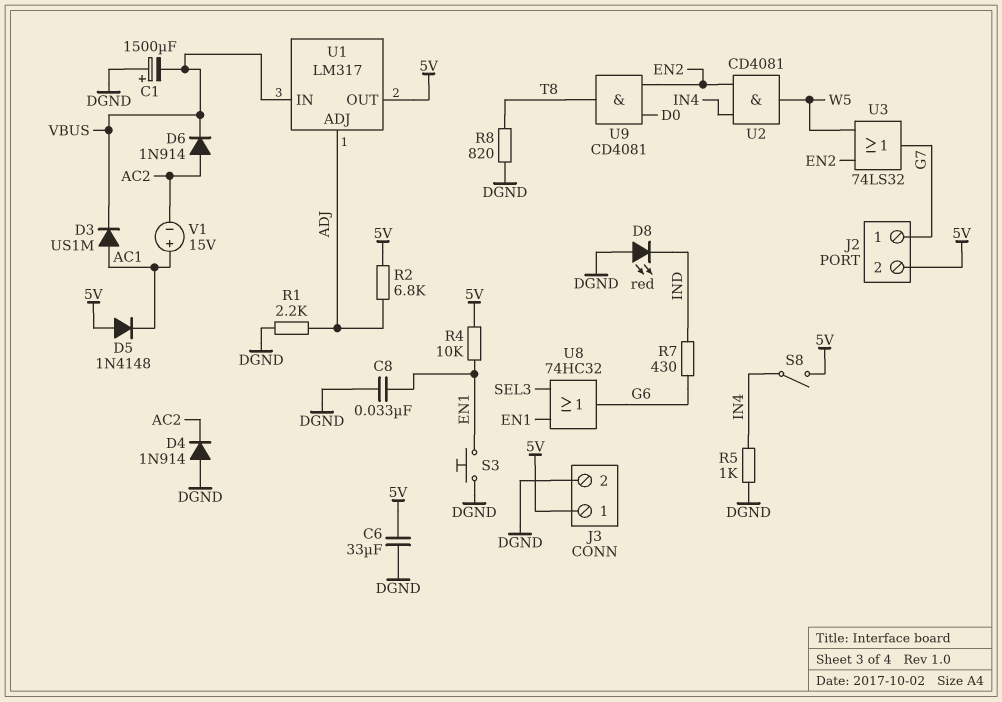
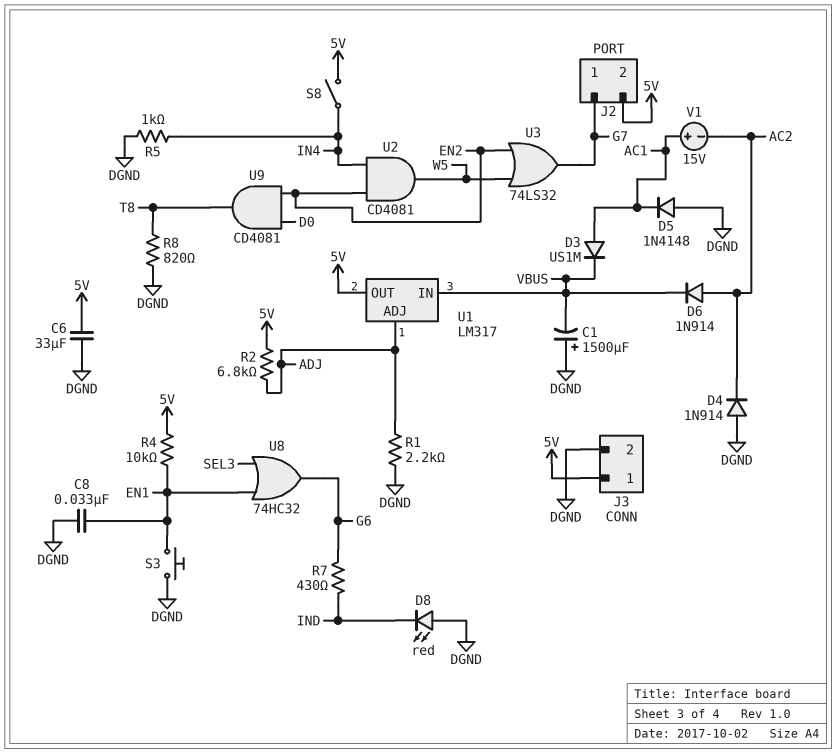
D5: diode 1N4148 (A 5V, K AC1) -> diode 1N4148 (A DGND, K AC1)

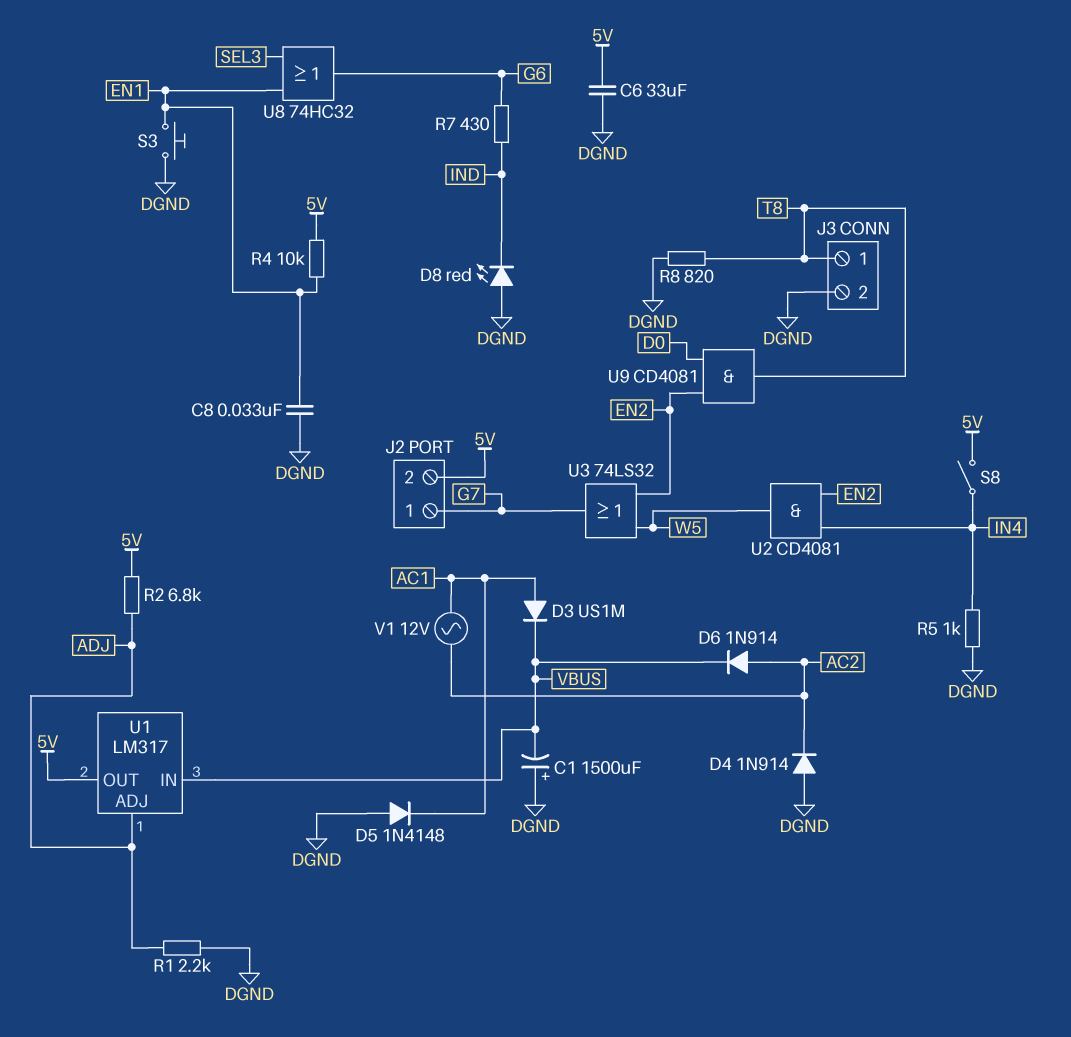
J3 pin 1: 5V -> T8
V1: 15V (plus AC1, minus AC2) -> AC 12V (AC1, AC2)

